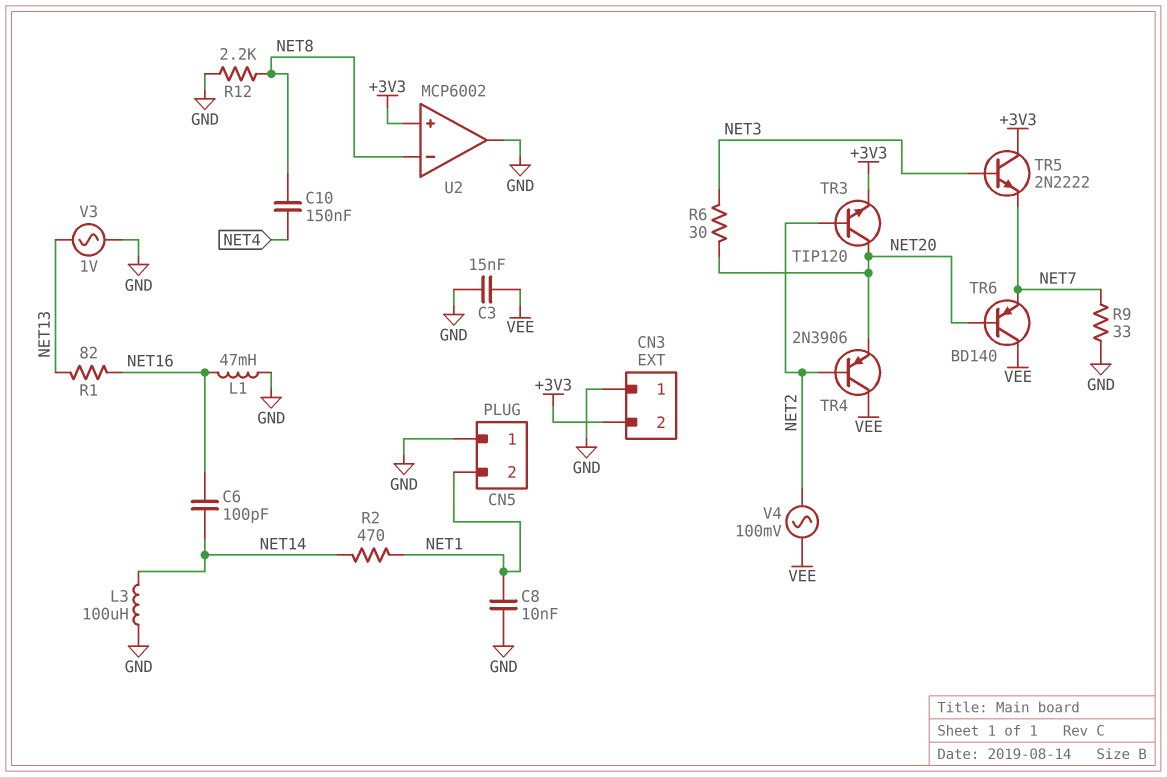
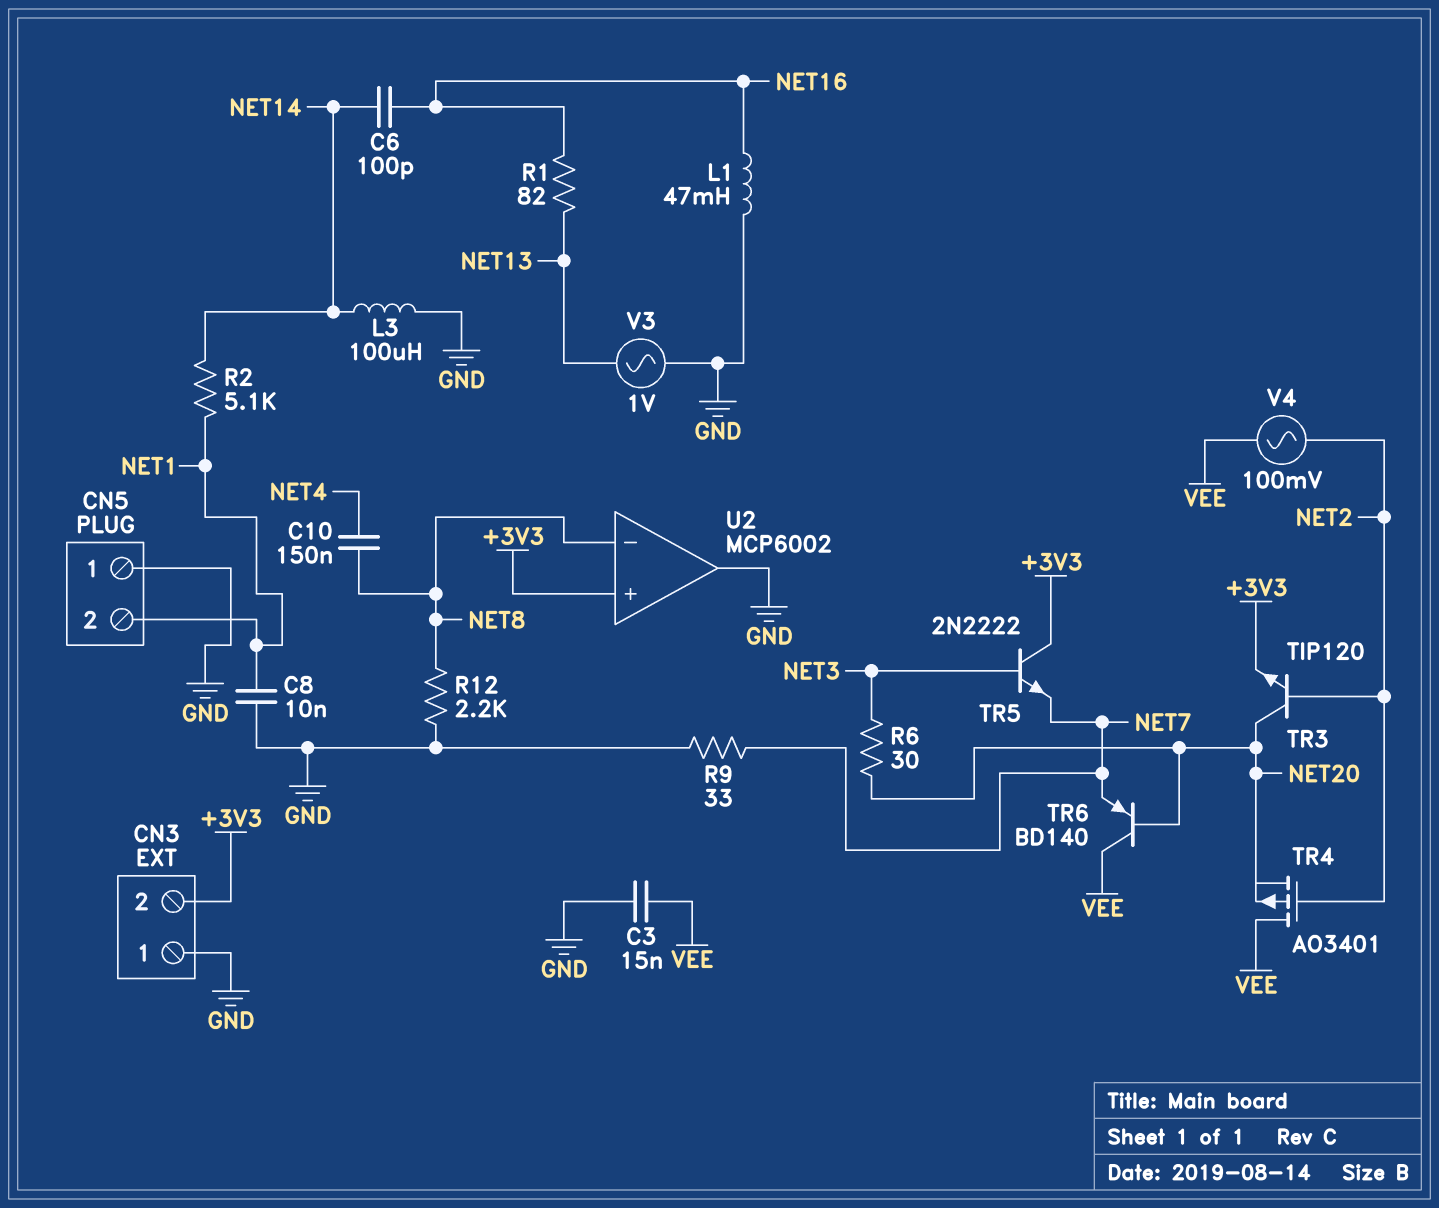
R2: 470 (NET1, NET14) -> 5.1k (NET1, NET14)
TR4: PNP 2N3906 (B NET2, C VEE, E NET20) -> PMOS AO3401 (G NET2, D VEE, S NET20)

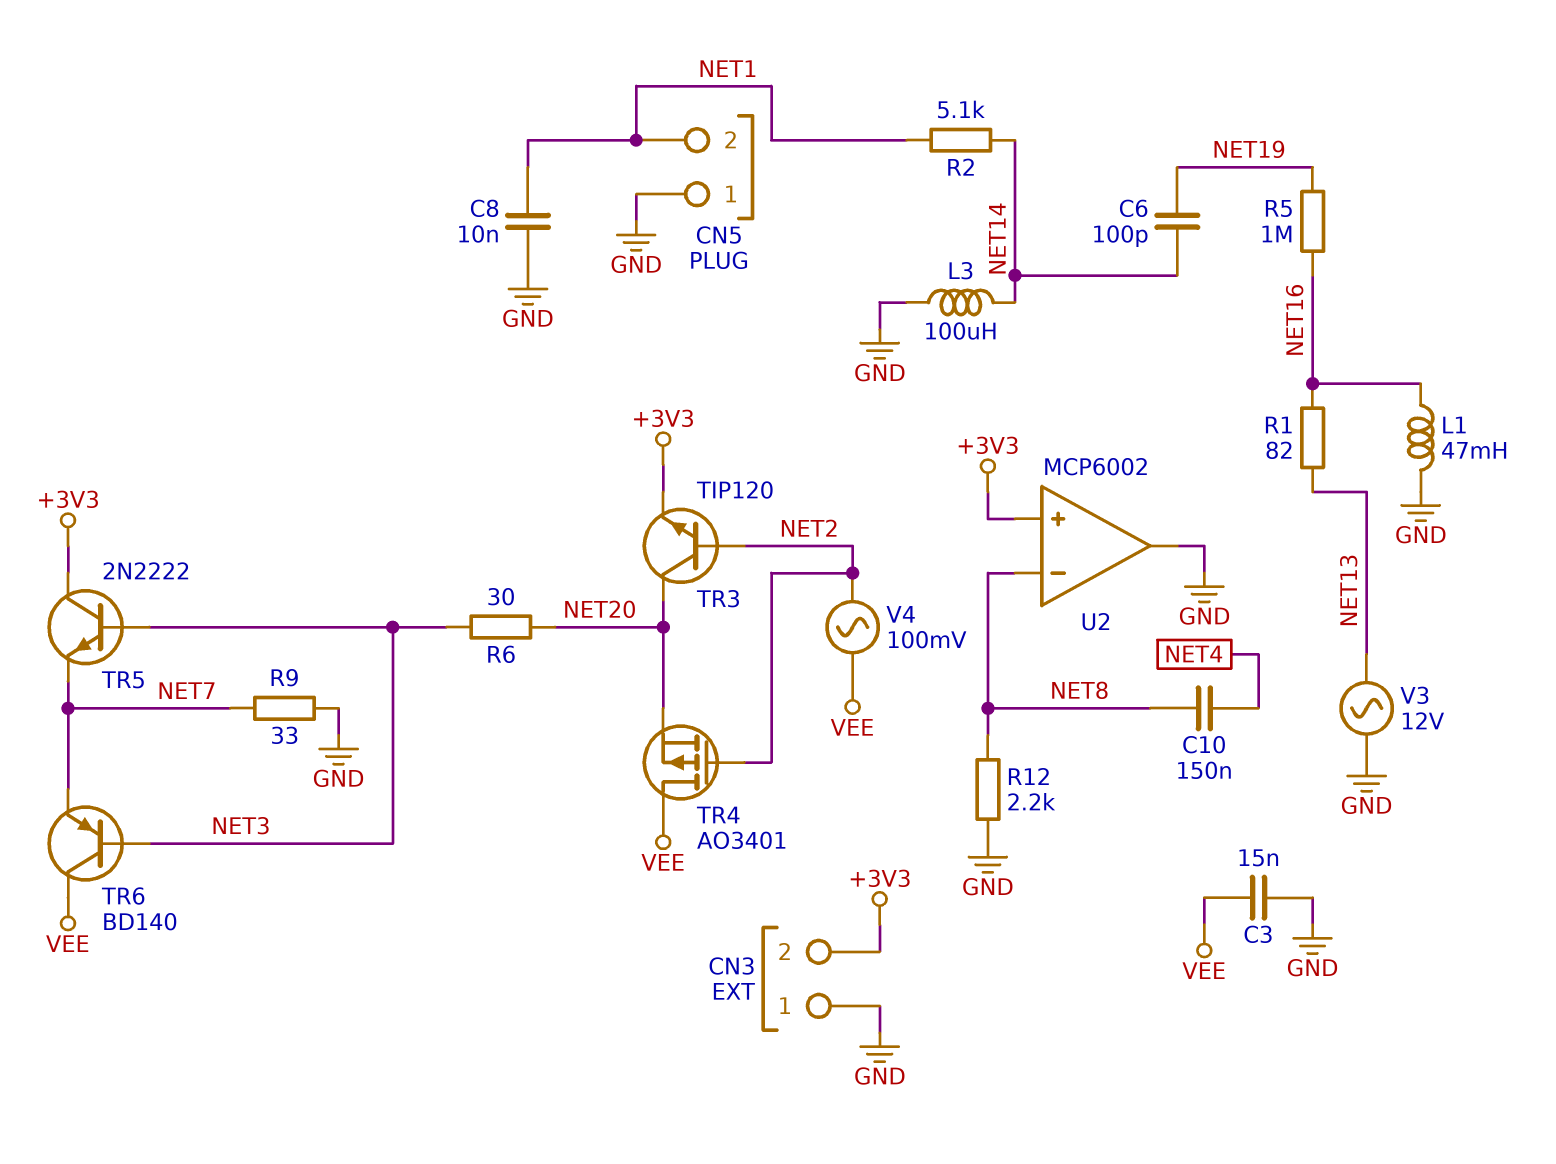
C6: 100pF (NET14, NET16) -> 100pF (NET14, NET19)
R5: none -> 1M (NET16, NET19)
TR6: PNP BD140 (B NET20, C VEE, E NET7) -> PNP BD140 (B NET3, C VEE, E NET7)
V3: AC 1V (GND, NET13) -> AC 12V (GND, NET13)

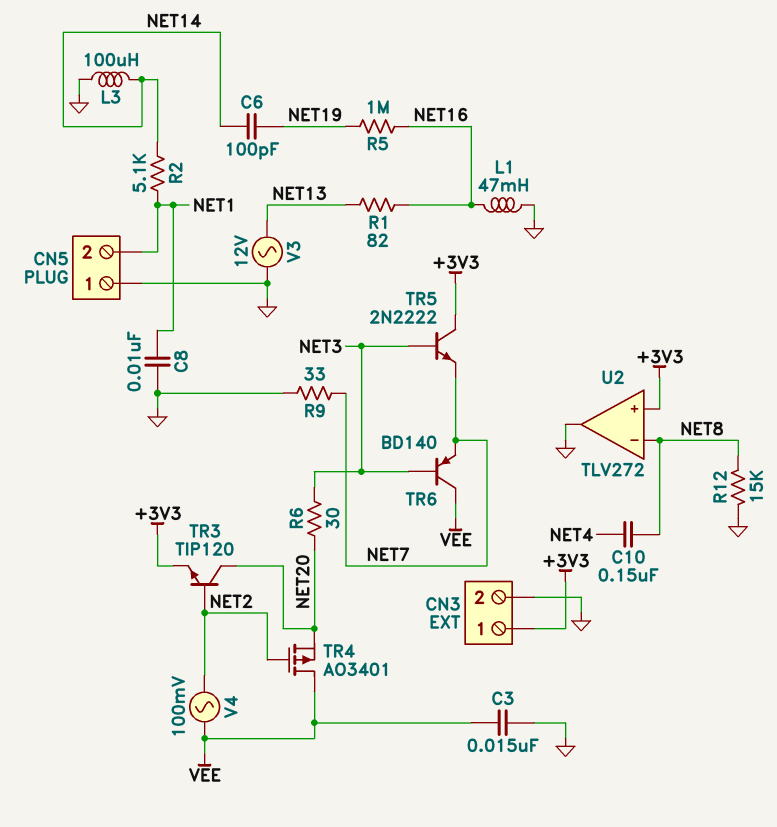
CN3 pin 1: GND -> +3V3
CN3 pin 2: +3V3 -> GND
R12: 2.2k (GND, NET8) -> 15k (GND, NET8)
U2: MCP6002 -> TLV272

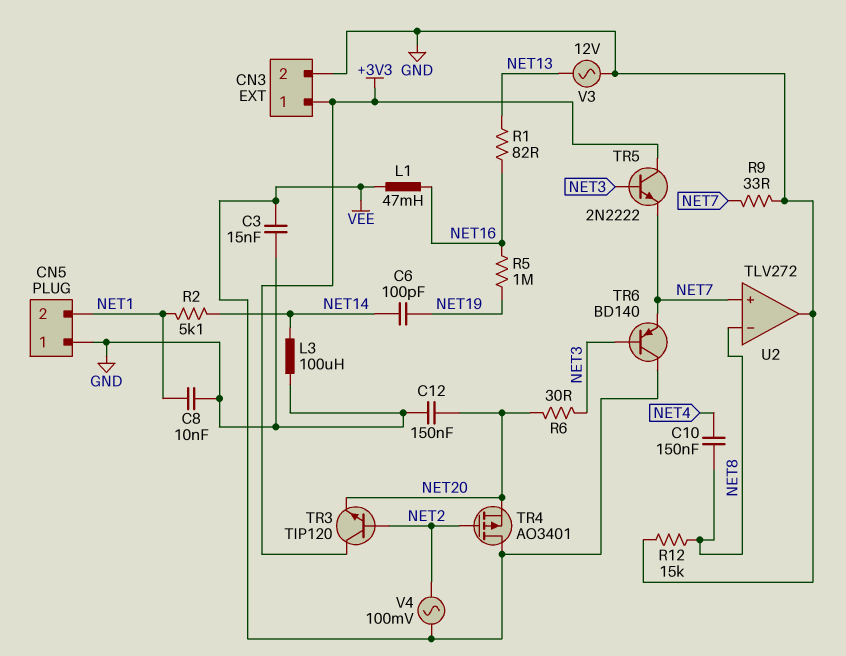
C12: none -> 150nF (GND, NET20)
L1: 47mH (GND, NET16) -> 47mH (NET16, VEE)
TR3: NPN TIP120 (B NET2, C NET20, E +3V3) -> NPN TIP120 (B NET2, C +3V3, E NET20)
U2 pin in+: +3V3 -> NET7

